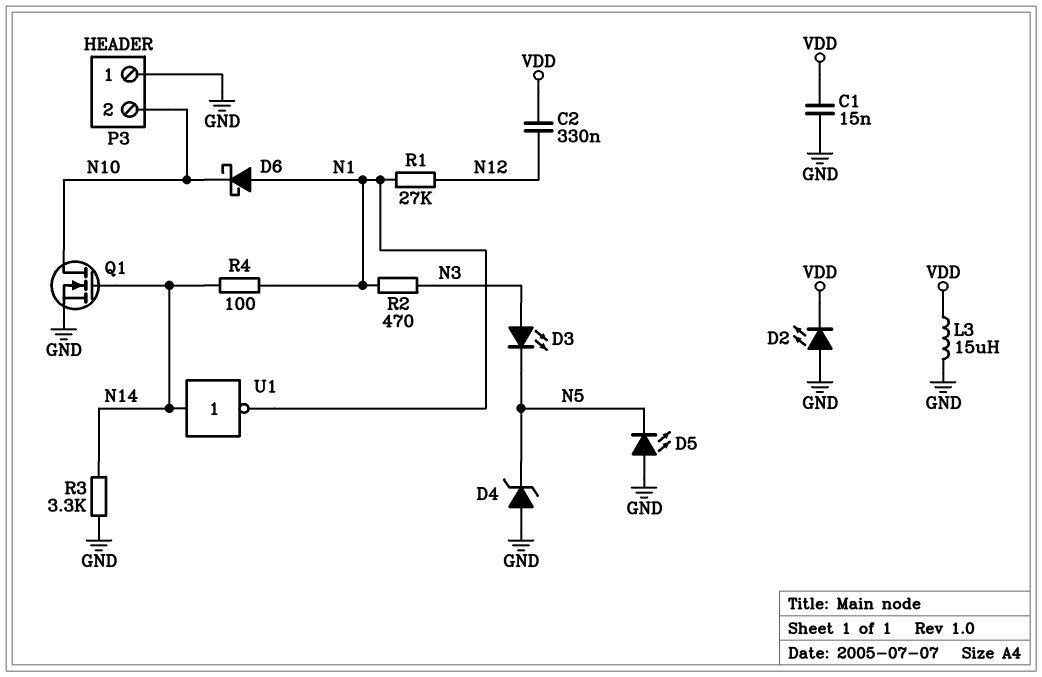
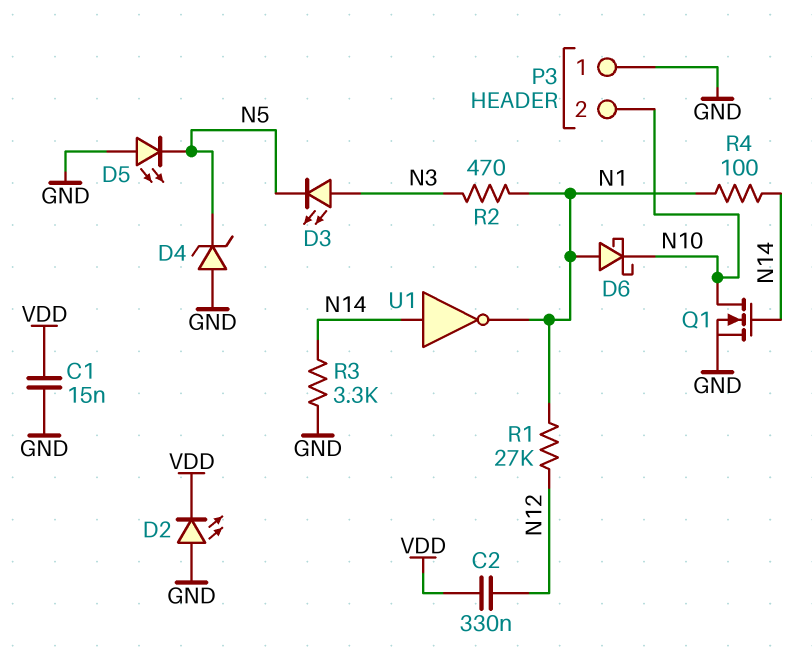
L3: 15uH (GND, VDD) -> none

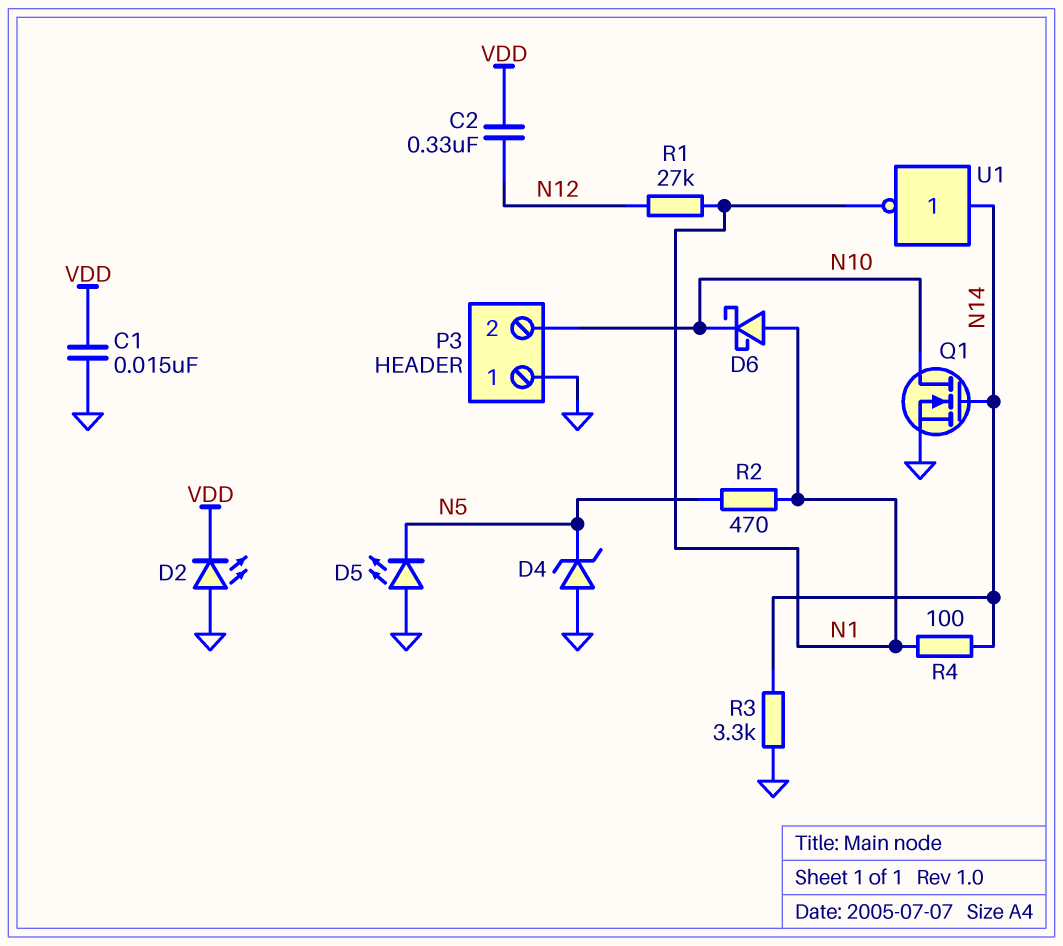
D3: LED (A N3, K N5) -> none
R2: 470 (N1, N3) -> 470 (N1, N5)

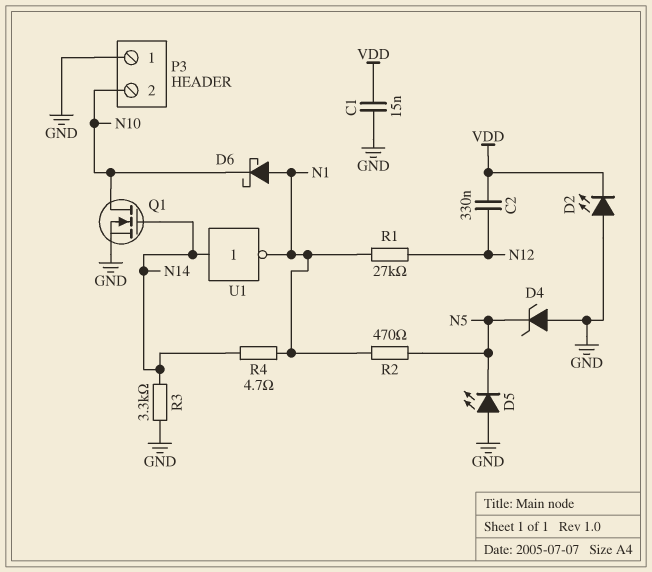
R4: 100 (N1, N14) -> 4.7 (N1, N14)

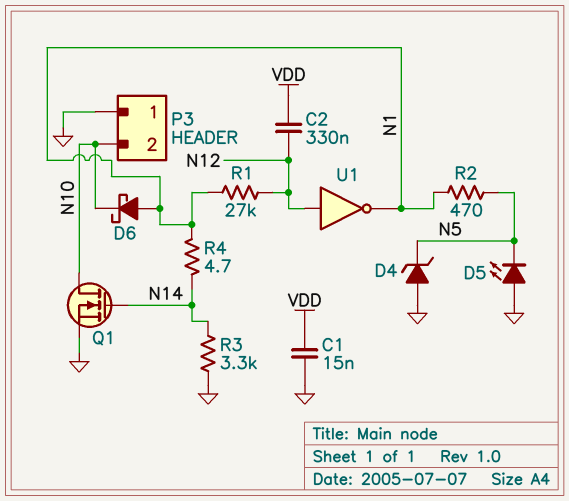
D2: LED (A GND, K VDD) -> none
U1: NOT (in N14, out N1) -> NOT (in N12, out N1)

